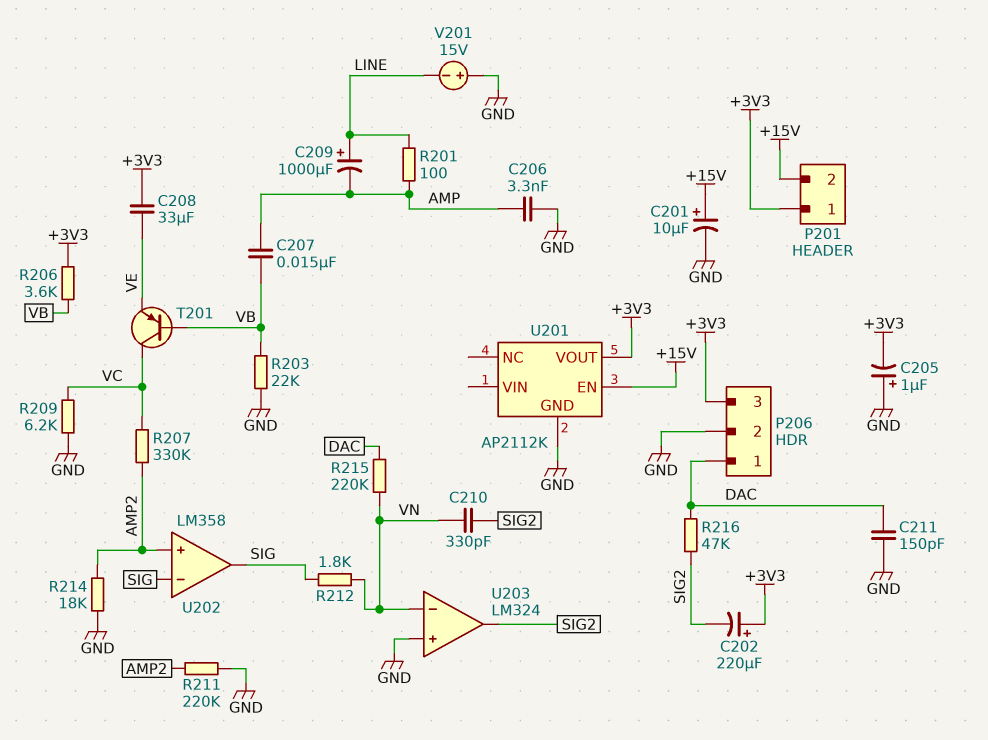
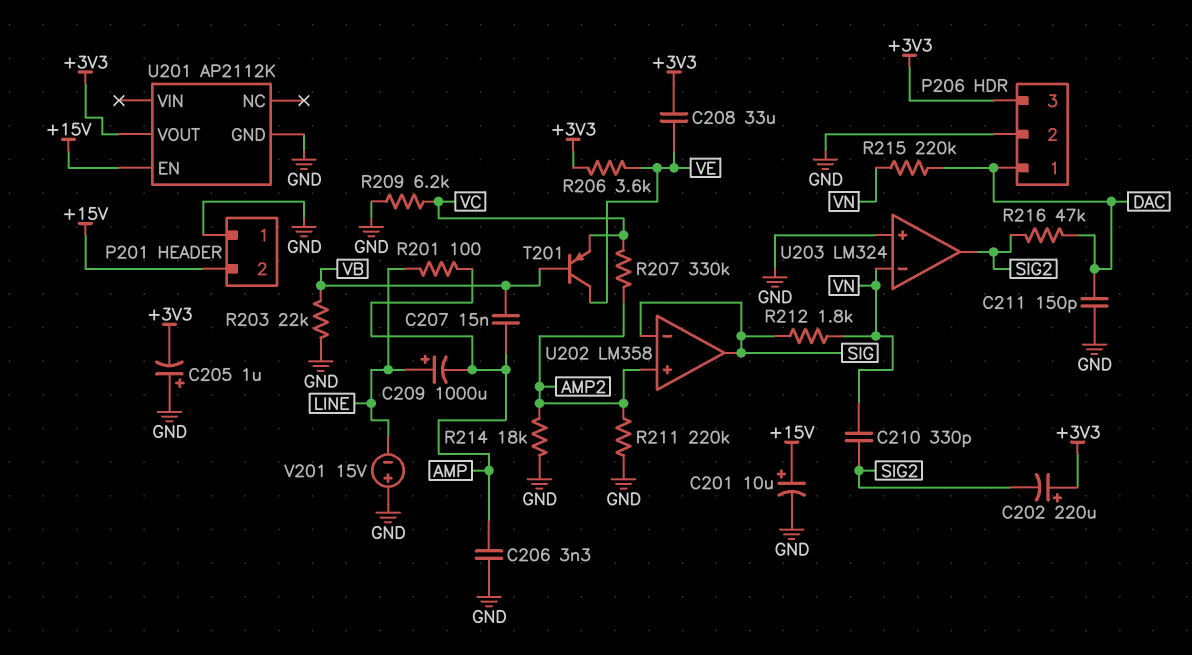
P201 pin 1: +3V3 -> GND
R206: 3.6k (+3V3, VB) -> 3.6k (+3V3, VE)
T201: PNP (B VB, C VC, E VE) -> PNP (B VB, C VE, E VC)

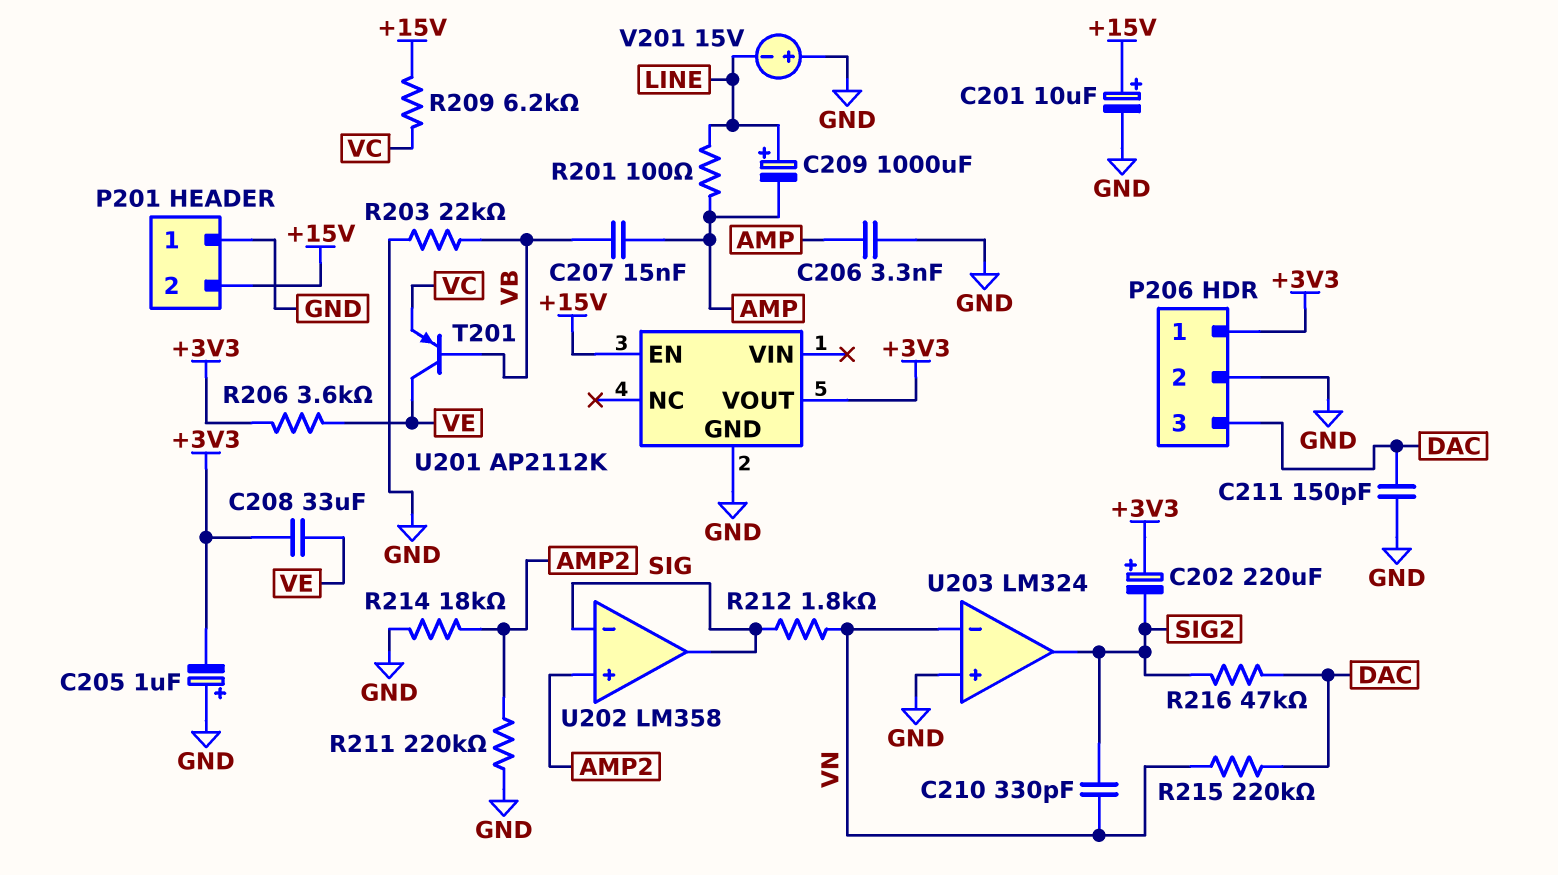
P206 pin 1: DAC -> +3V3
P206 pin 3: +3V3 -> DAC
R207: 330k (AMP2, VC) -> none
R209: 6.2k (GND, VC) -> 6.2k (+15V, VC)

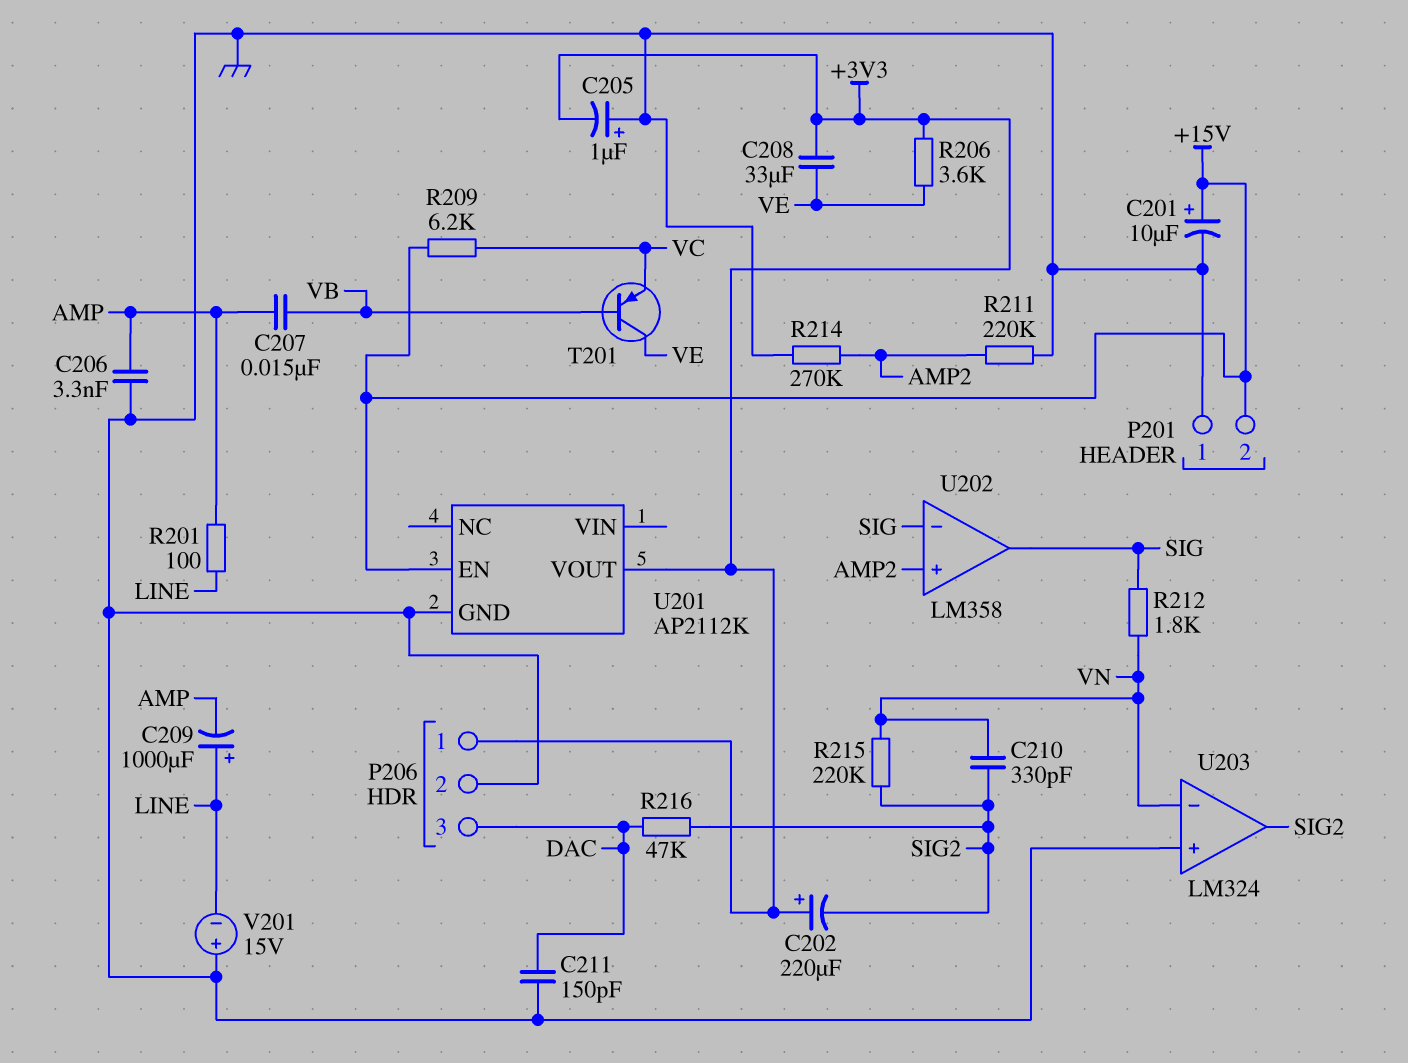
R203: 22k (GND, VB) -> none
R214: 18k (AMP2, GND) -> 270k (AMP2, GND)
R215: 220k (DAC, VN) -> 220k (SIG2, VN)

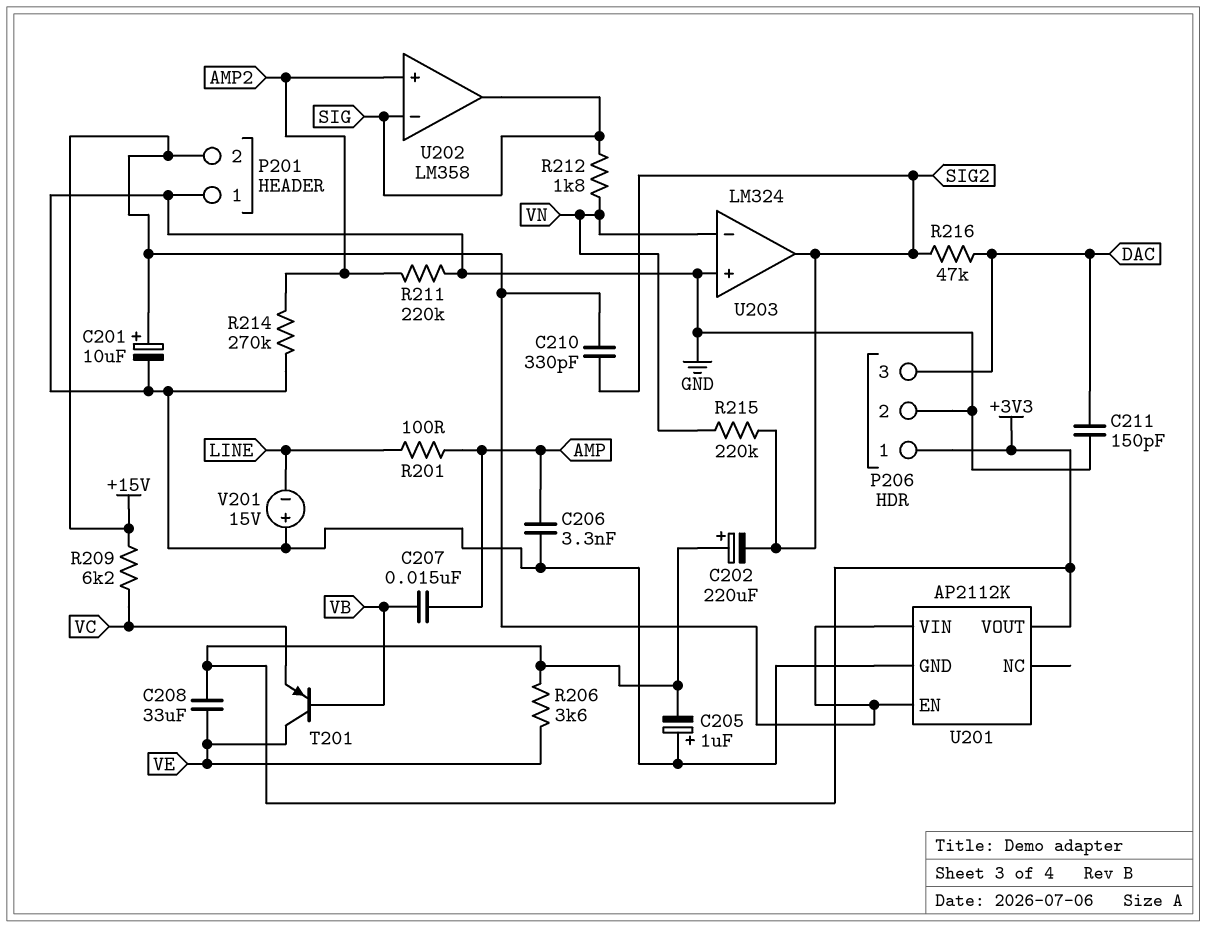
C209: 1000uF (plus LINE, minus AMP) -> none
C210: 330pF (SIG2, VN) -> 330pF (+15V, SIG2)
U201 pin VIN: none -> +15V

